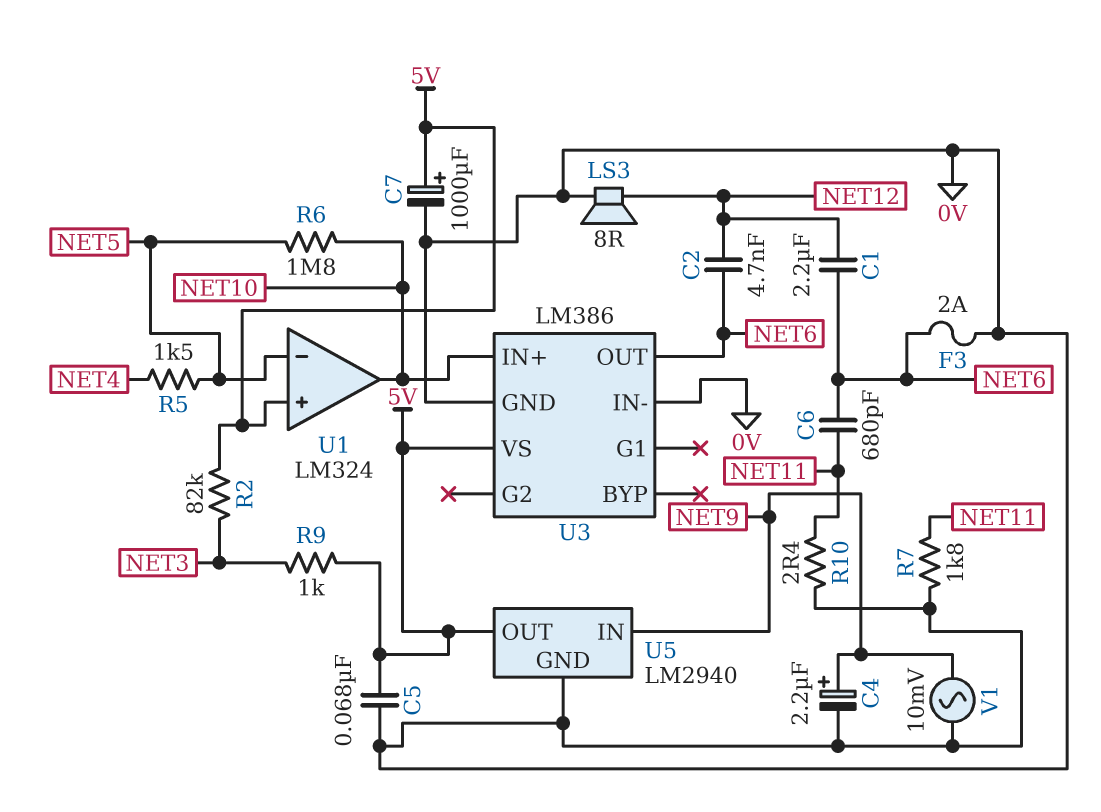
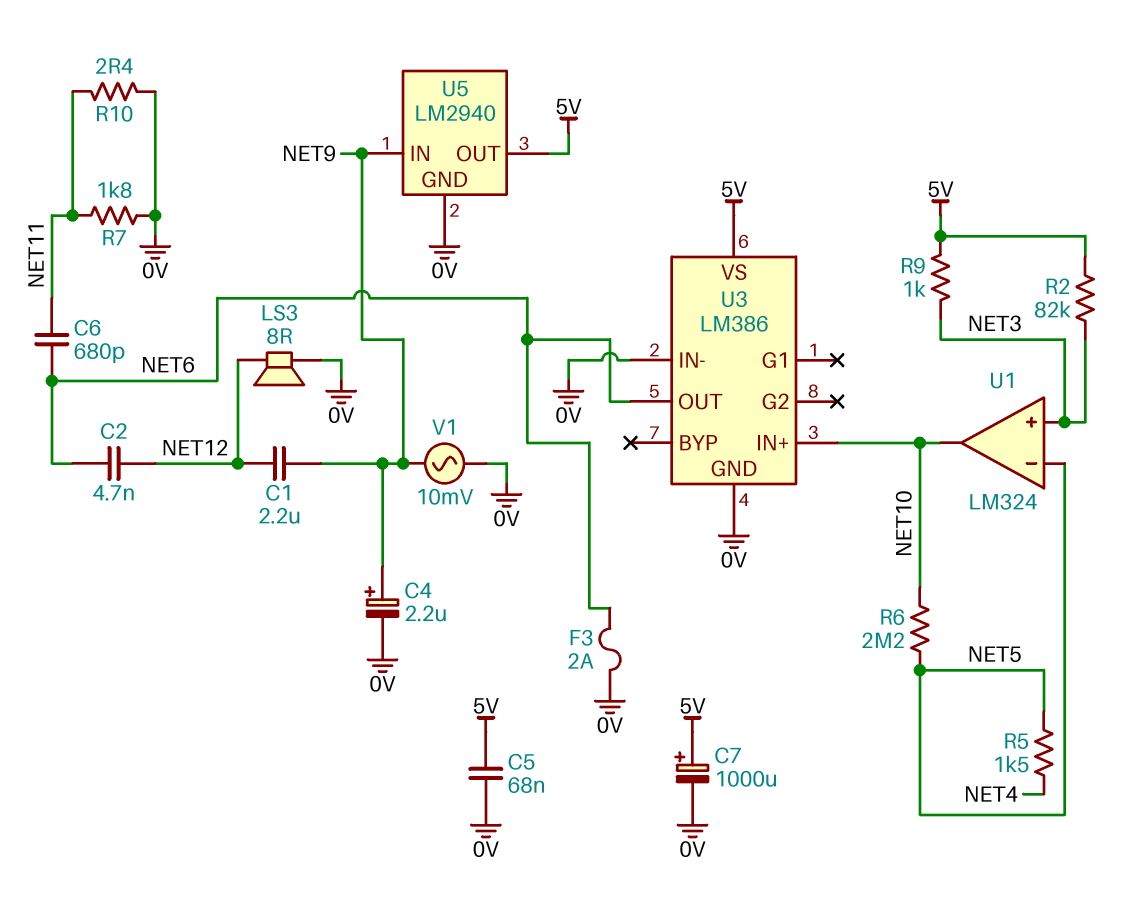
C1: 2.2uF (NET6, NET12) -> 2.2uF (NET9, NET12)
R6: 1.8M (NET5, NET10) -> 2.2M (NET5, NET10)
U1 pin in+: 5V -> NET3

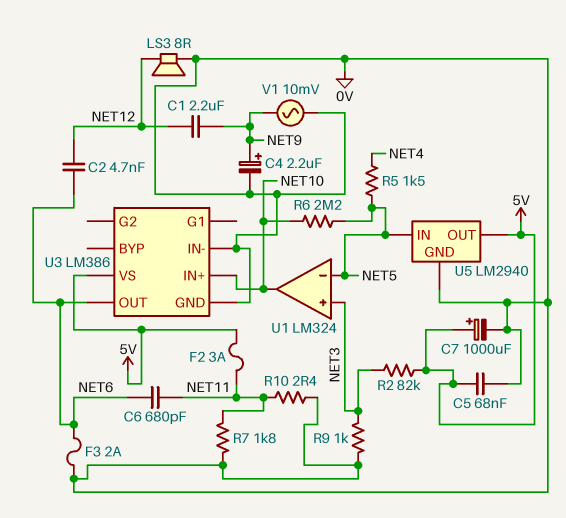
F2: none -> 3A (5V, NET11)
R9: 1k (5V, NET3) -> 1k (0V, NET3)
U5 pin IN: NET9 -> NET5

